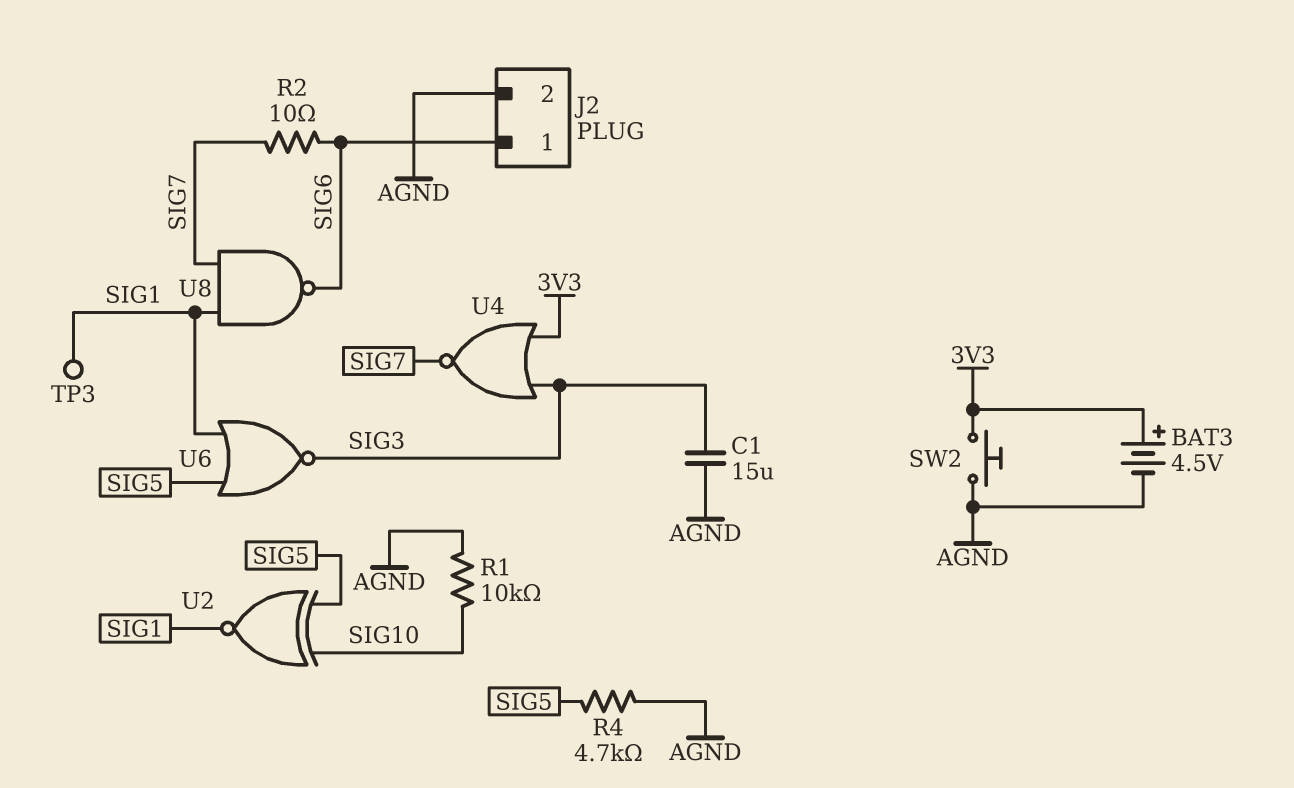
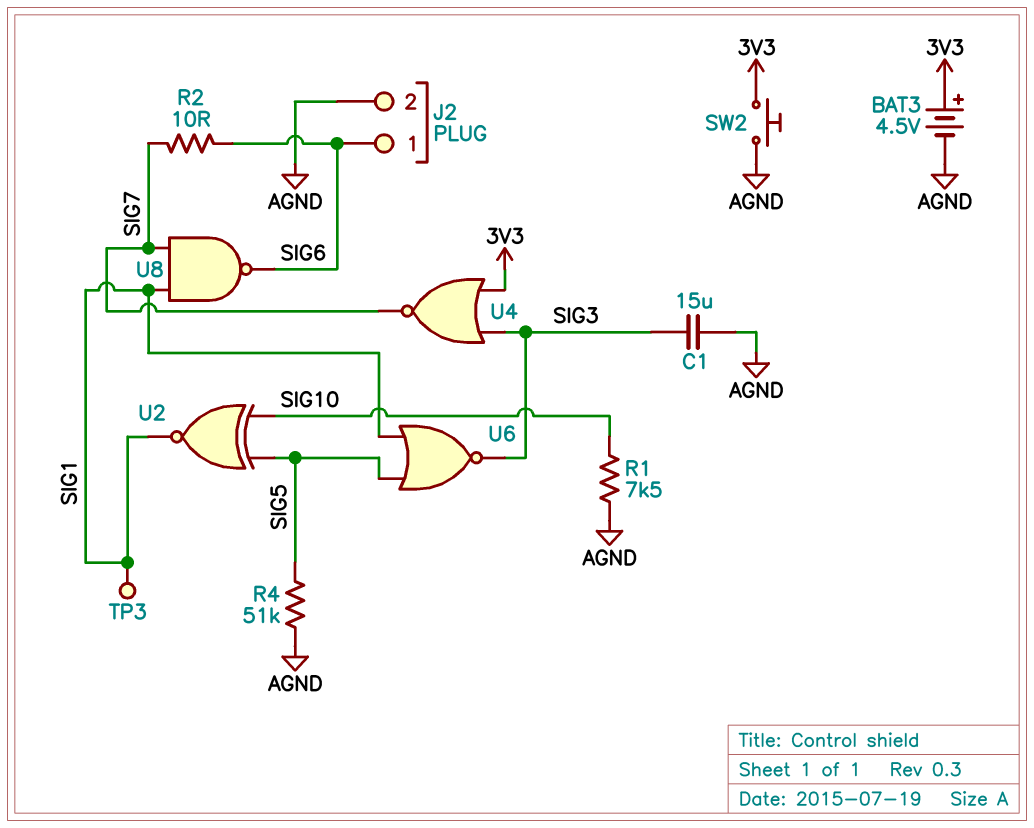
R1: 10k (AGND, SIG10) -> 7.5k (AGND, SIG10)
R4: 4.7k (AGND, SIG5) -> 51k (AGND, SIG5)

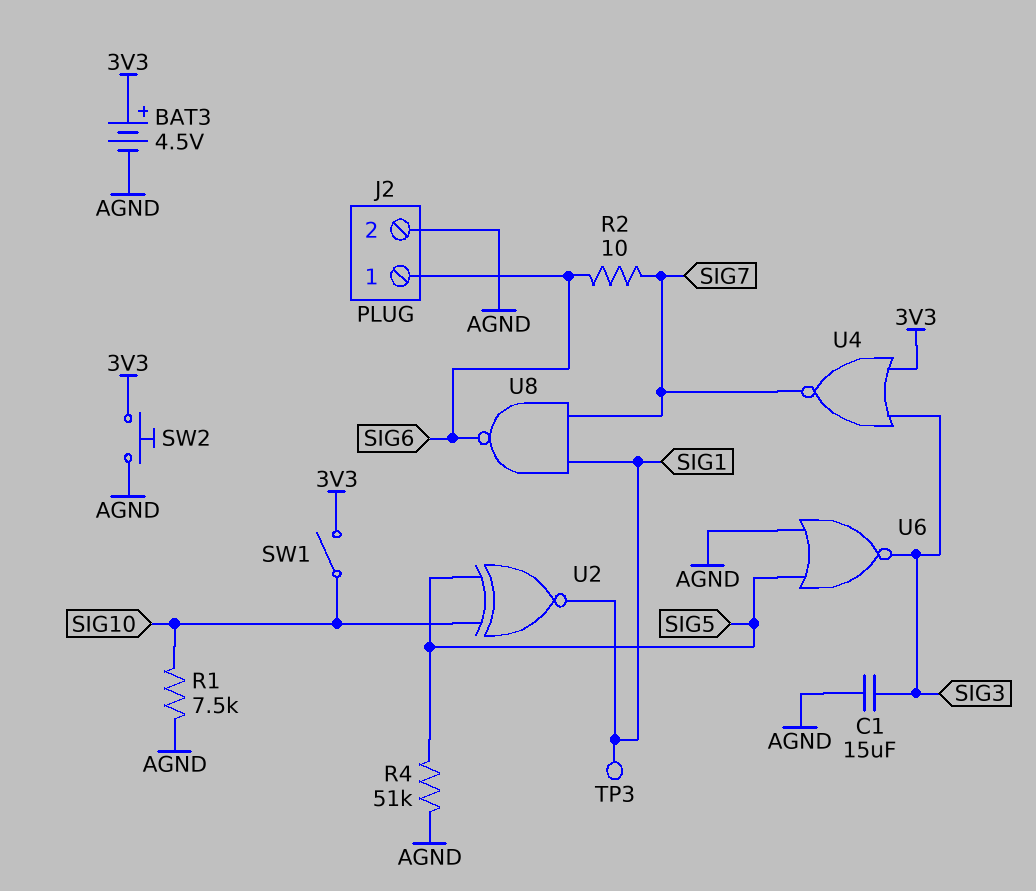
SW1: none -> switch (3V3, SIG10)
U6: NOR (in SIG1, in SIG5, out SIG3) -> NOR (in AGND, in SIG5, out SIG3)

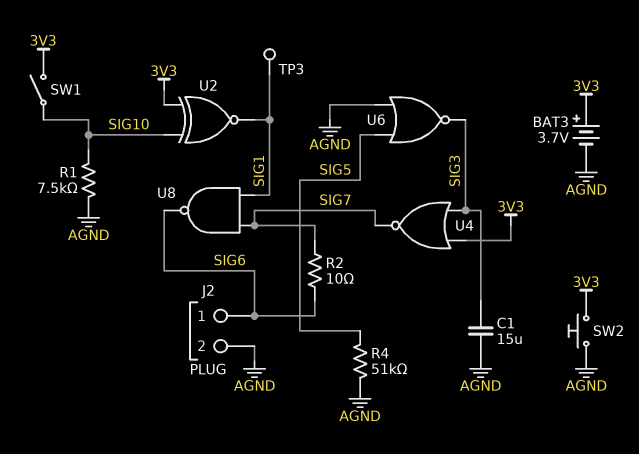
BAT3: 4.5V (plus 3V3, minus AGND) -> 3.7V (plus 3V3, minus AGND)
U2: XNOR (in SIG5, in SIG10, out SIG1) -> XNOR (in 3V3, in SIG10, out SIG1)

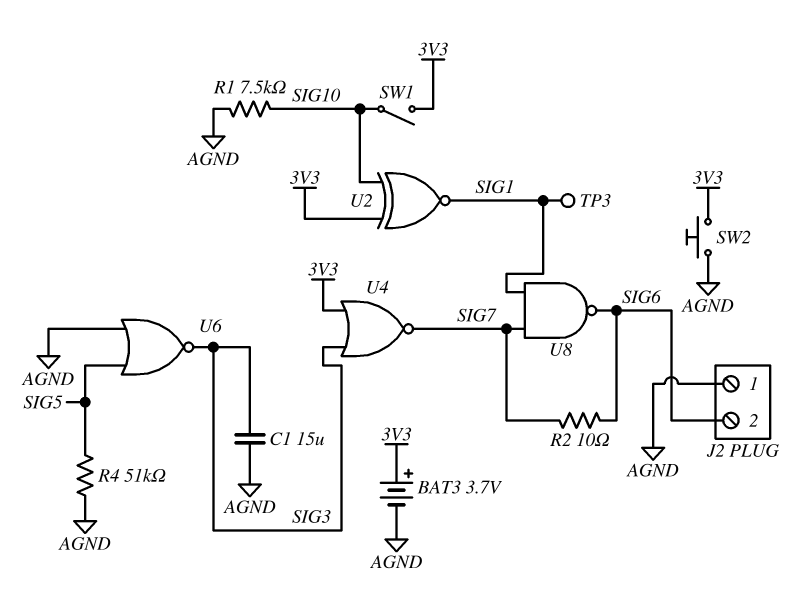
J2 pin 1: SIG6 -> AGND
J2 pin 2: AGND -> SIG6

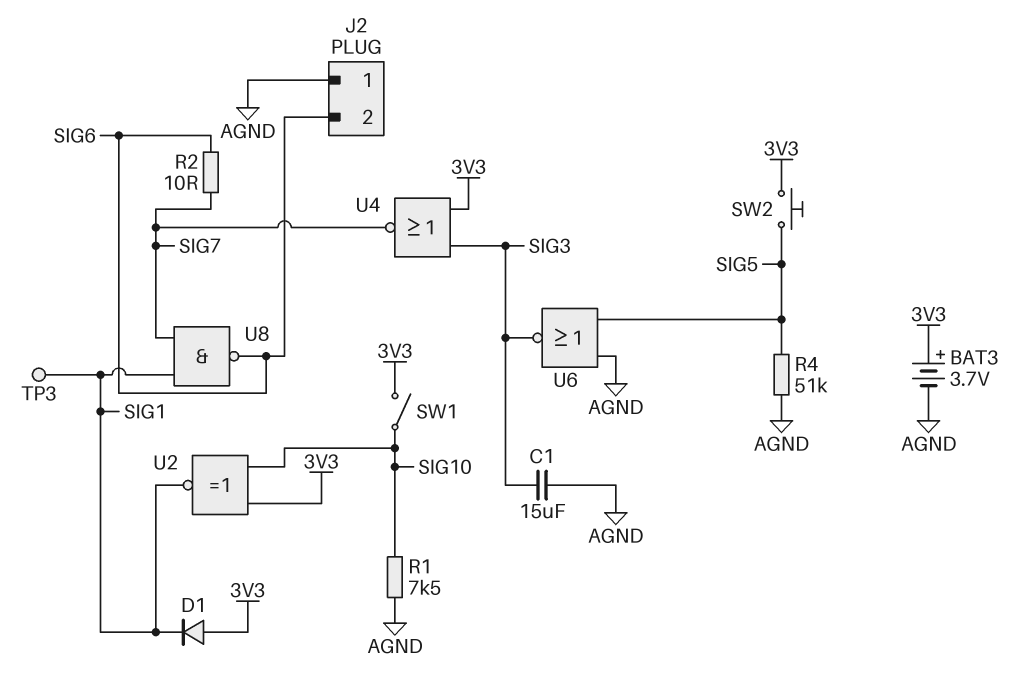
D1: none -> diode (A 3V3, K SIG1)
SW2: button (3V3, AGND) -> button (3V3, SIG5)

